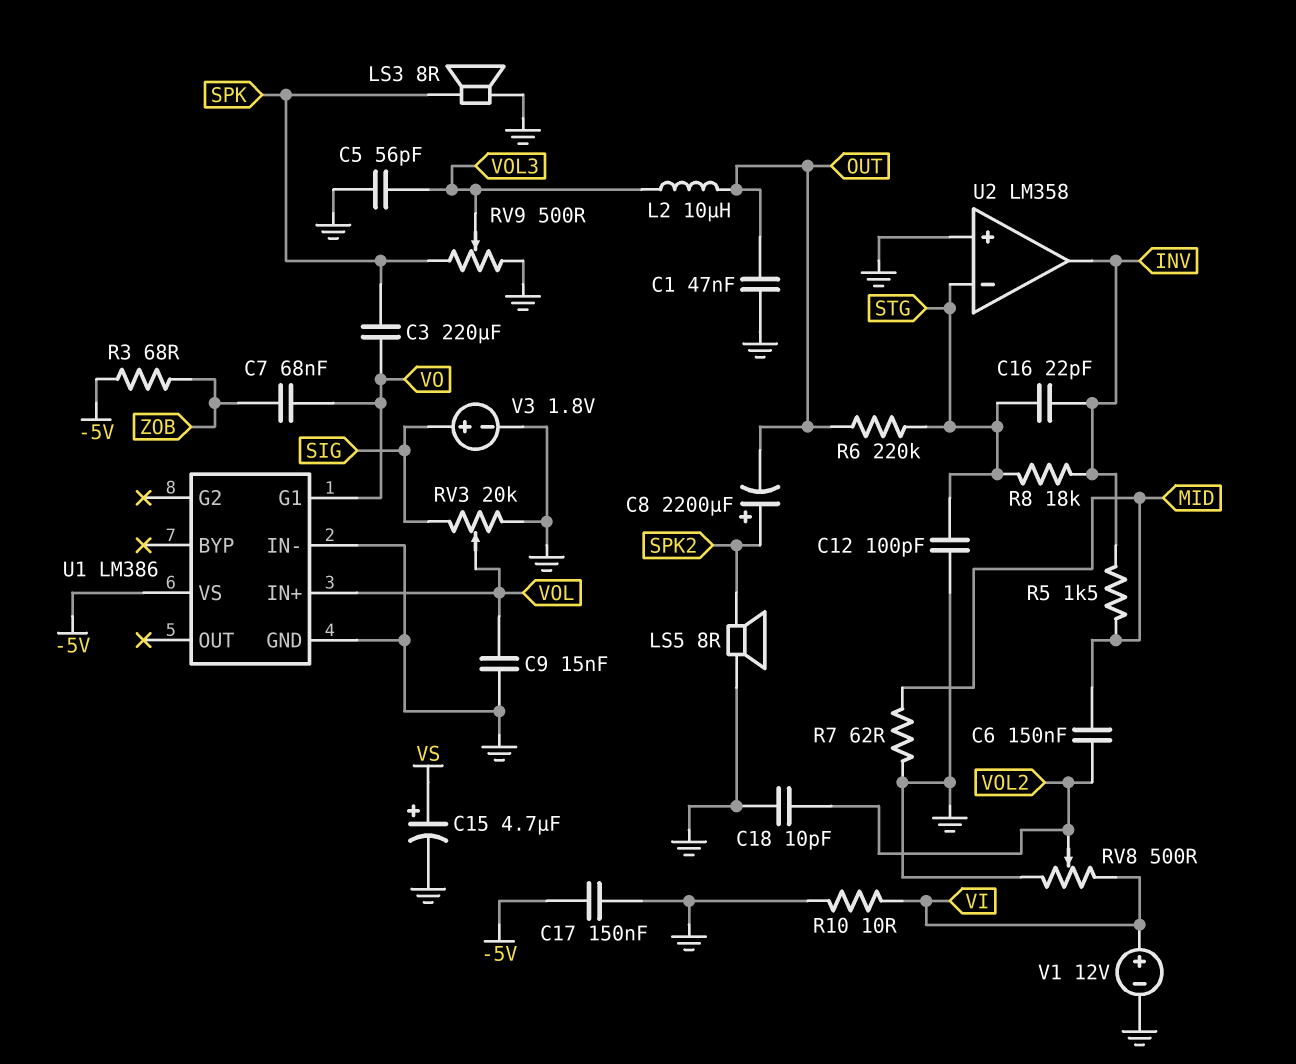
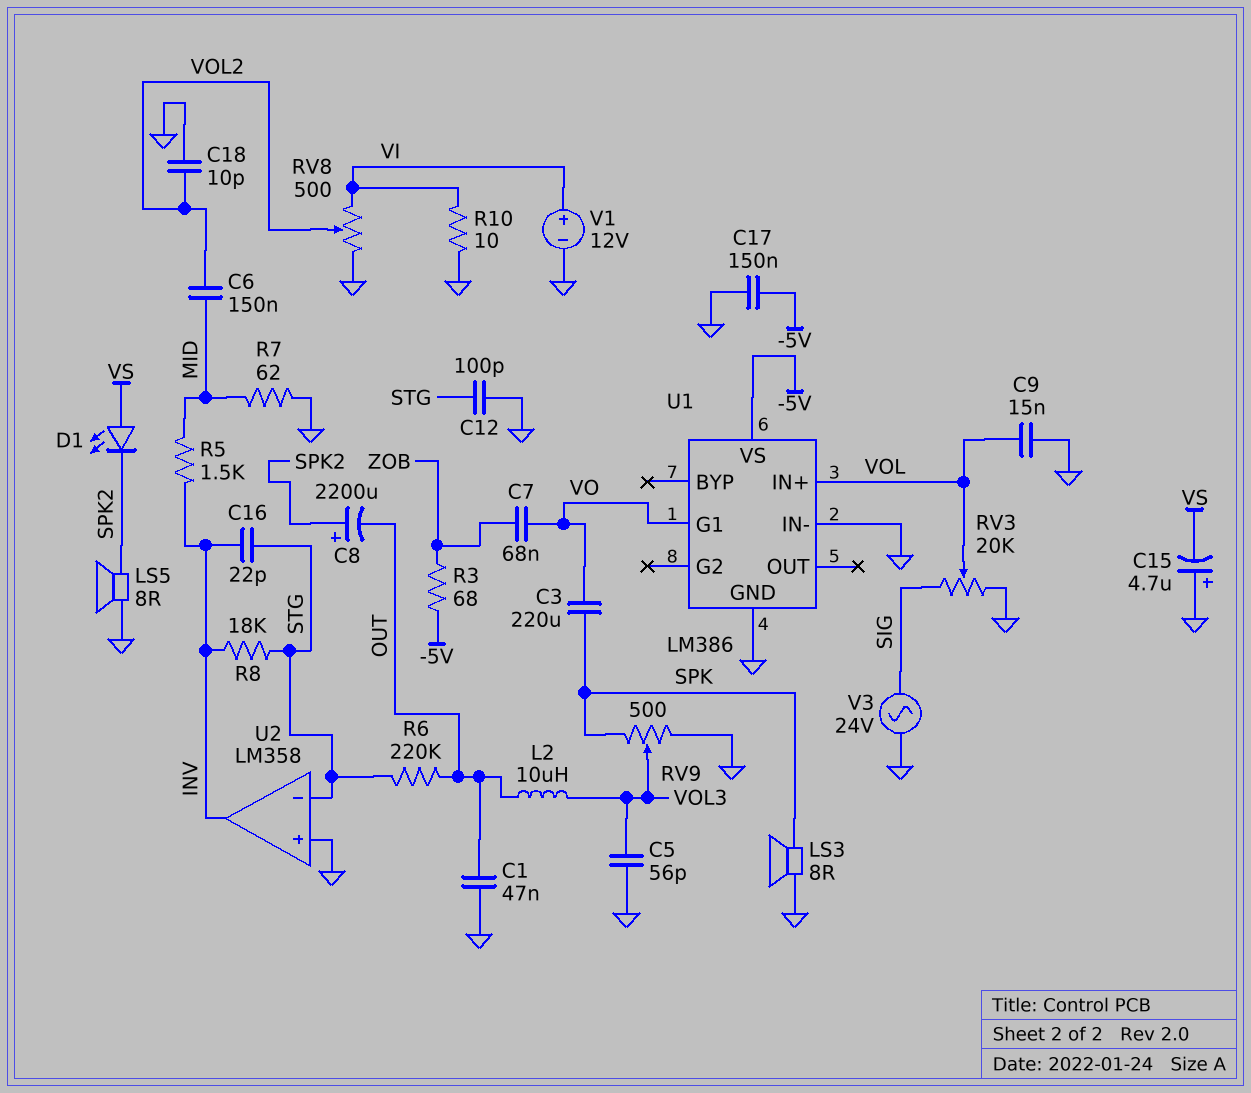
C15: 4.7uF (plus VS, minus GND) -> 4.7uF (plus GND, minus VS)
D1: none -> LED (A VS, K SPK2)
V3: 1.8V (plus SIG, minus GND) -> AC 24V (GND, SIG)

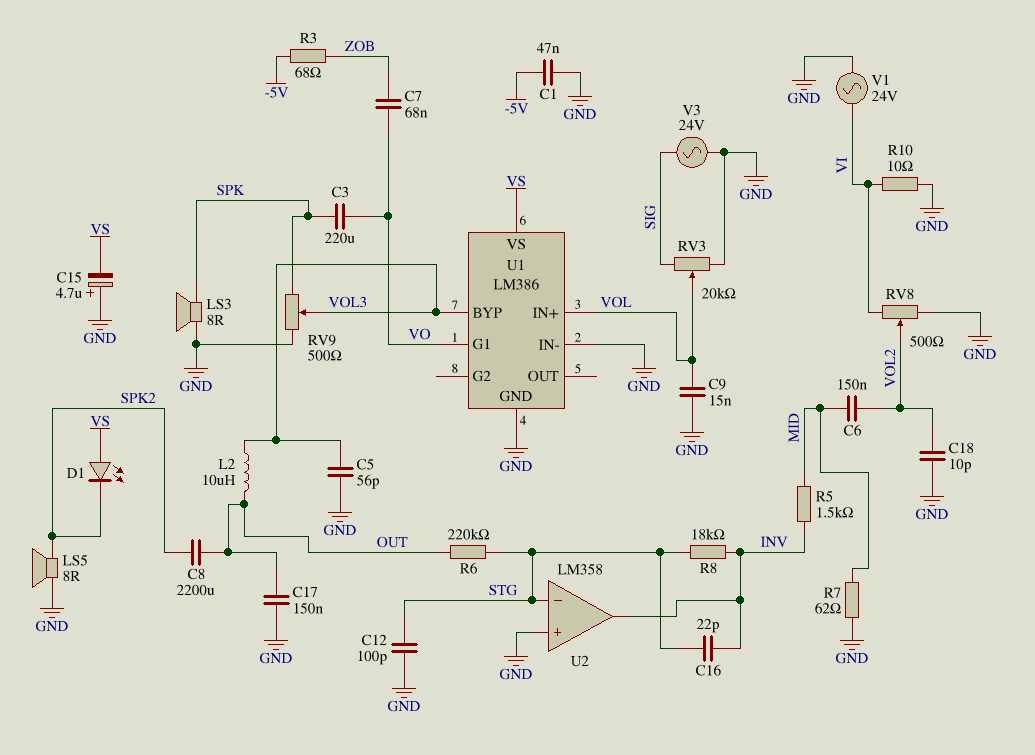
C1: 47nF (GND, OUT) -> 47nF (-5V, GND)
C8: 2200uF (plus SPK2, minus OUT) -> 2200uF (OUT, SPK2)
C17: 150nF (-5V, GND) -> 150nF (GND, OUT)
U1 pin BYP: none -> VOL3
U1 pin VS: -5V -> VS
V1: 12V (plus VI, minus GND) -> AC 24V (GND, VI)

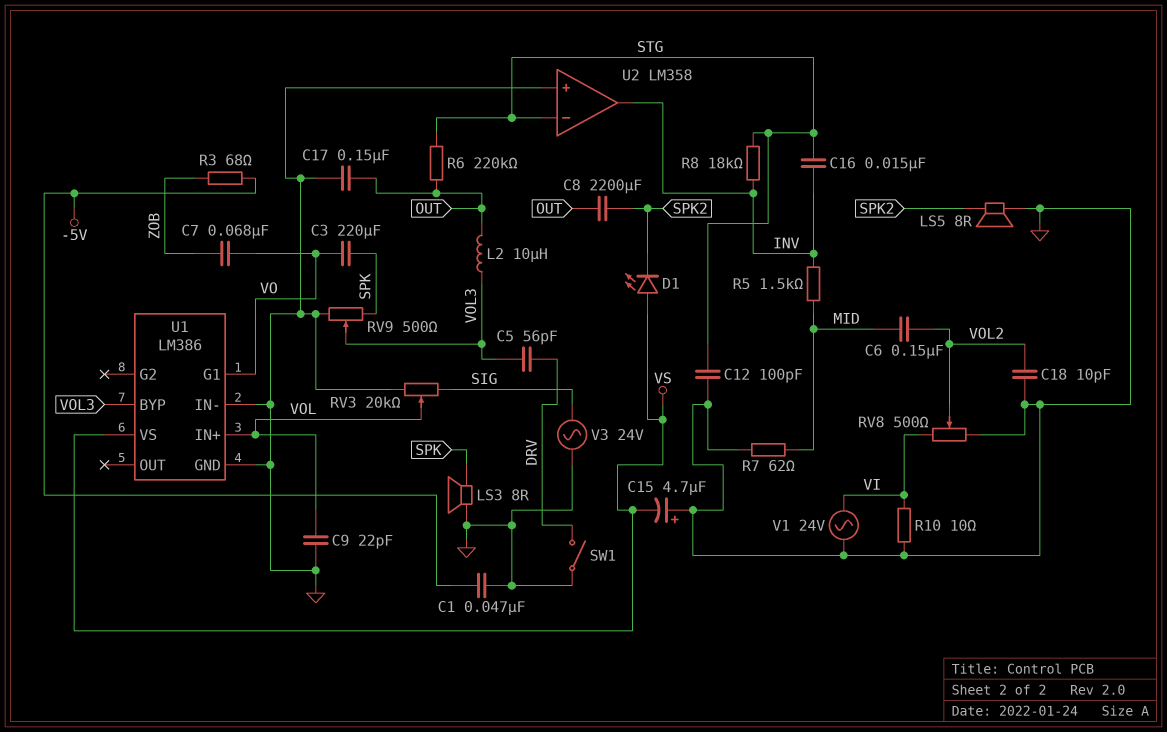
C5: 56pF (GND, VOL3) -> 56pF (DRV, VOL3)
C9: 15nF (GND, VOL) -> 22pF (GND, VOL)
C16: 22pF (INV, STG) -> 15nF (INV, STG)
SW1: none -> switch (DRV, GND)

